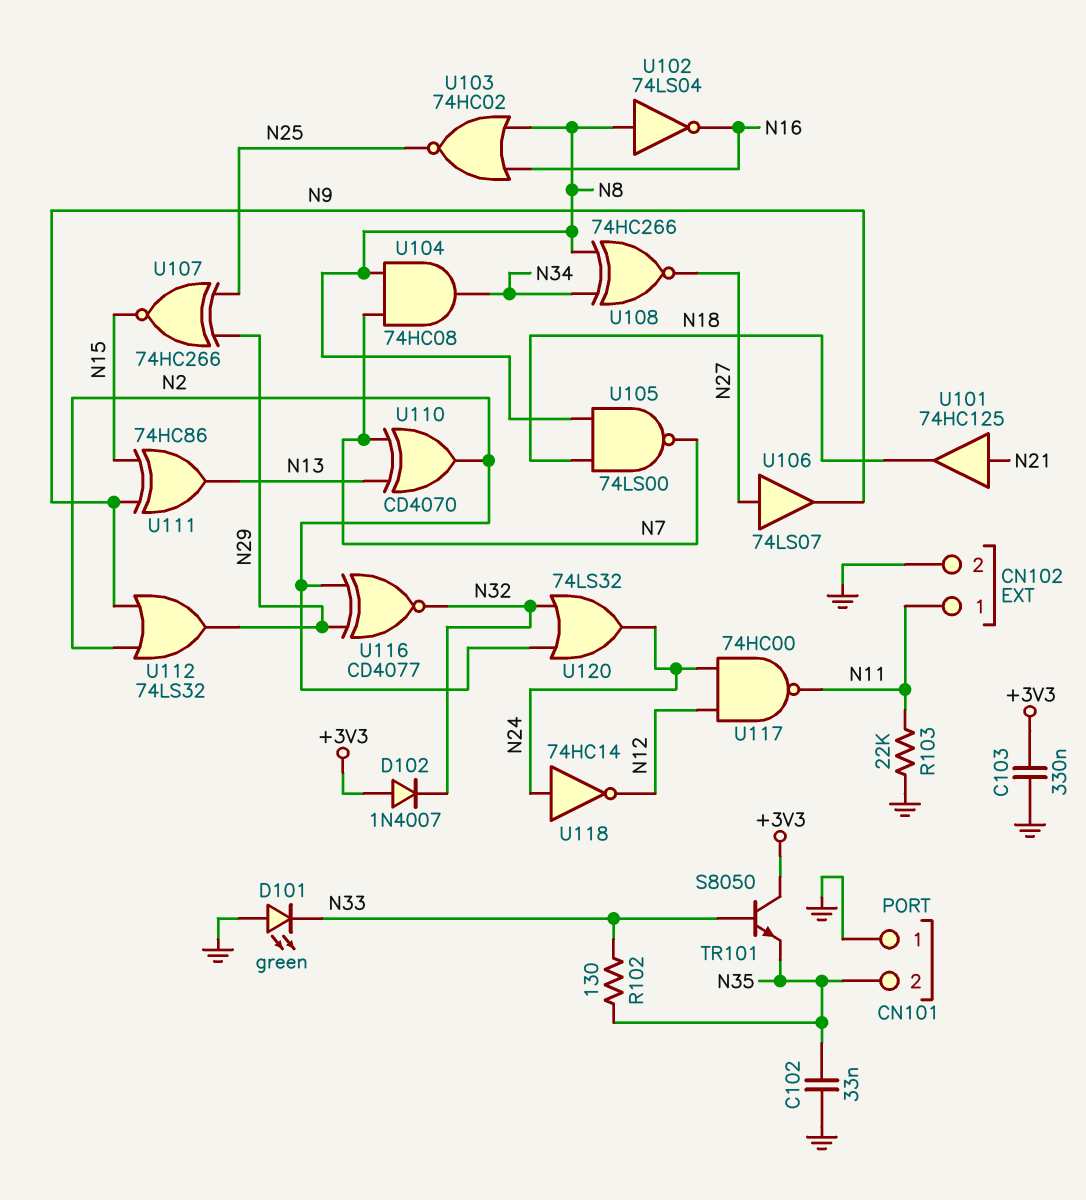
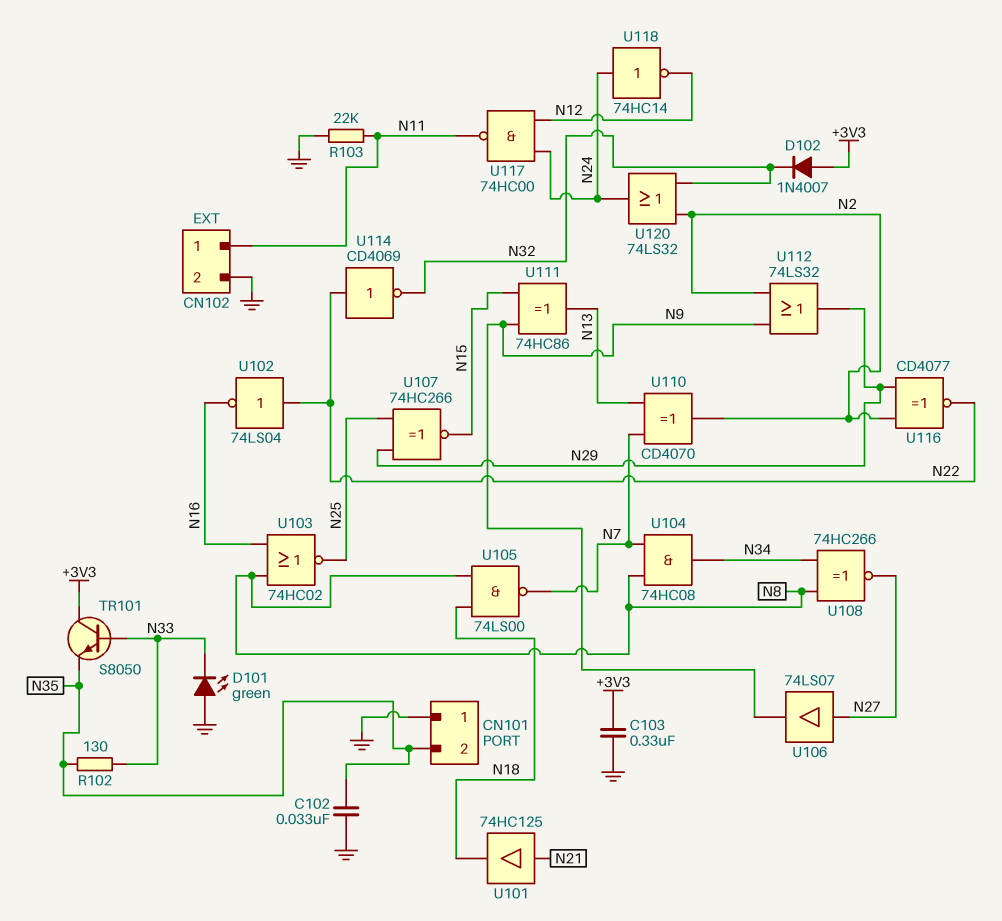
U102: NOT 74LS04 (in N8, out N16) -> NOT 74LS04 (in N22, out N16)
U114: none -> NOT CD4069 (in N22, out N32)
U116: XNOR CD4077 (in N2, in N29, out N32) -> XNOR CD4077 (in N2, in N29, out N22)

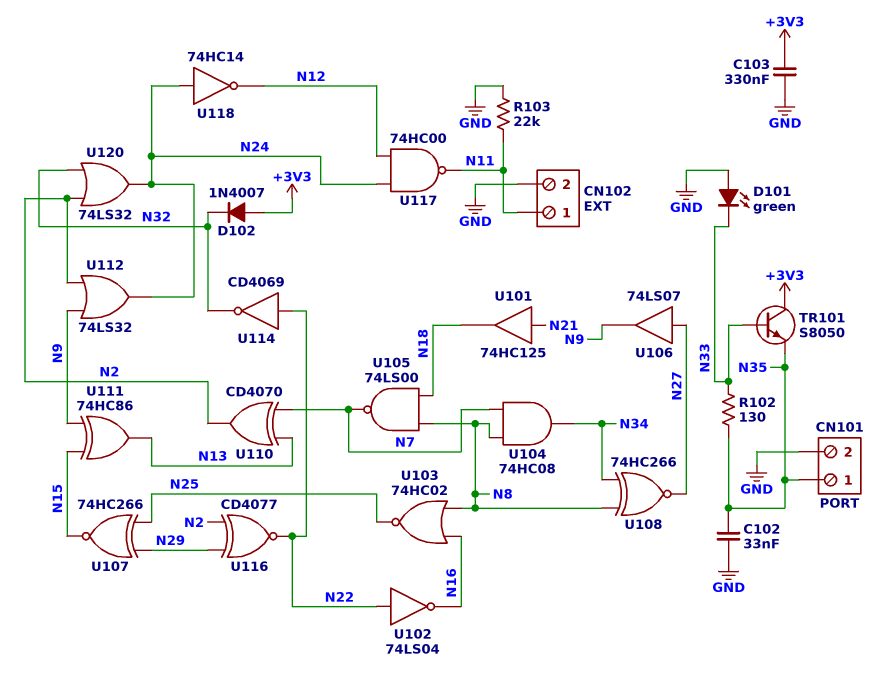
CN101 pin 1: GND -> N35
CN101 pin 2: N35 -> GND
U112: OR 74LS32 (in N2, in N9, out N29) -> OR 74LS32 (in N2, in N9, out N24)

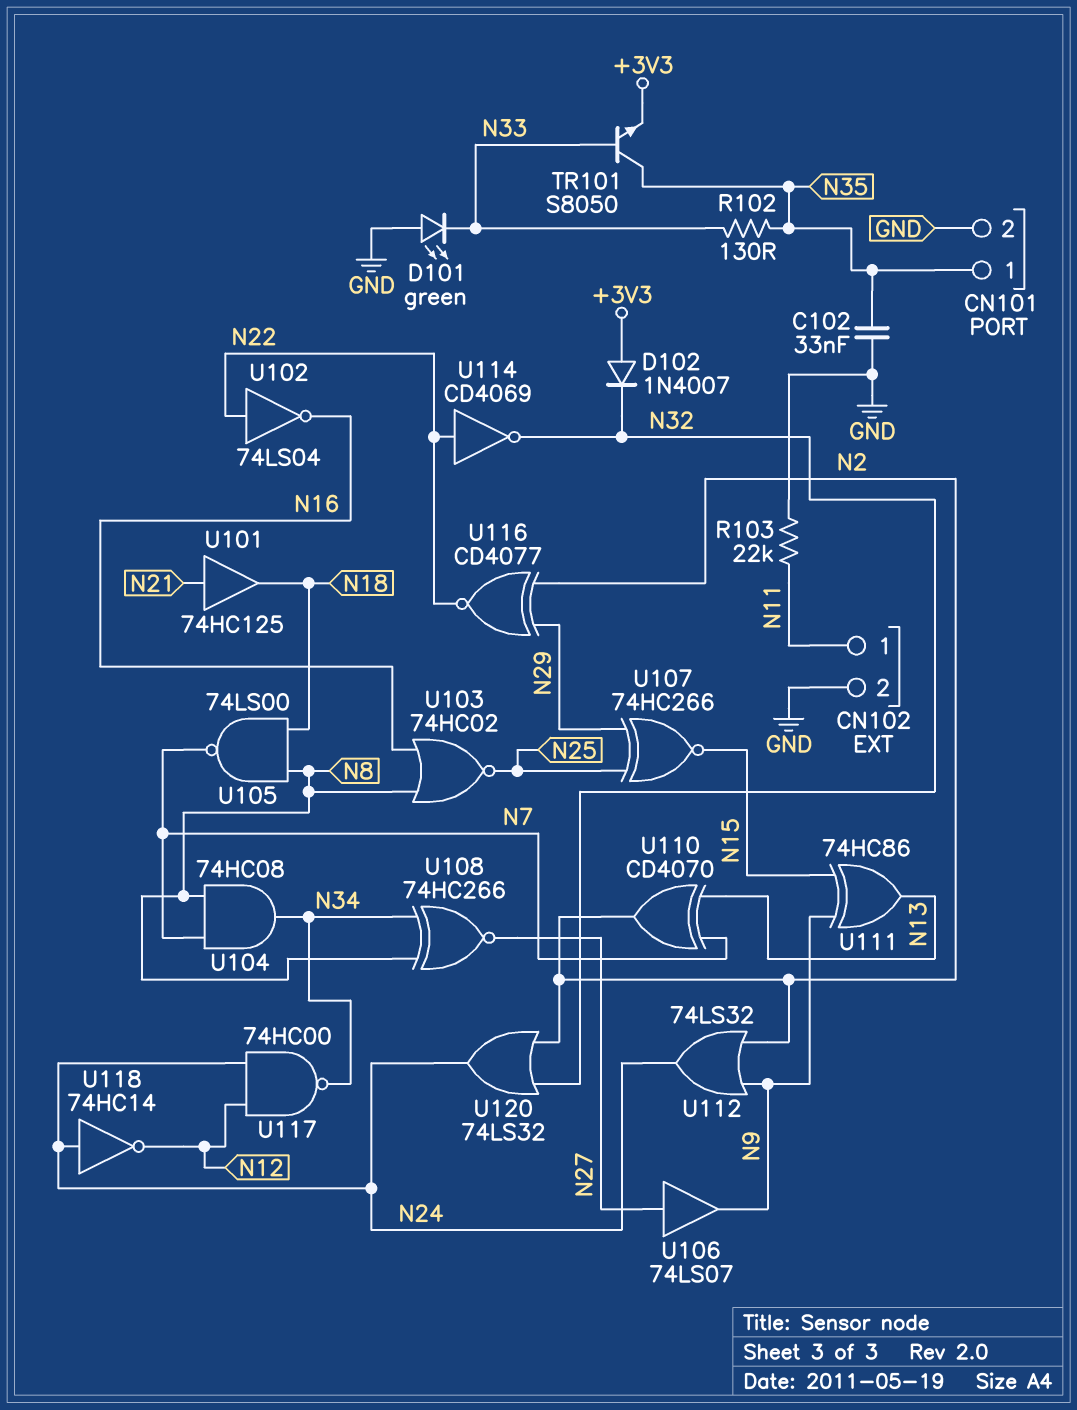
C103: 330nF (+3V3, GND) -> none
TR101: NPN S8050 (B N33, C +3V3, E N35) -> NPN S8050 (B N33, C N35, E +3V3)
U117: NAND 74HC00 (in N12, in N24, out N11) -> NAND 74HC00 (in N12, in N24, out N34)

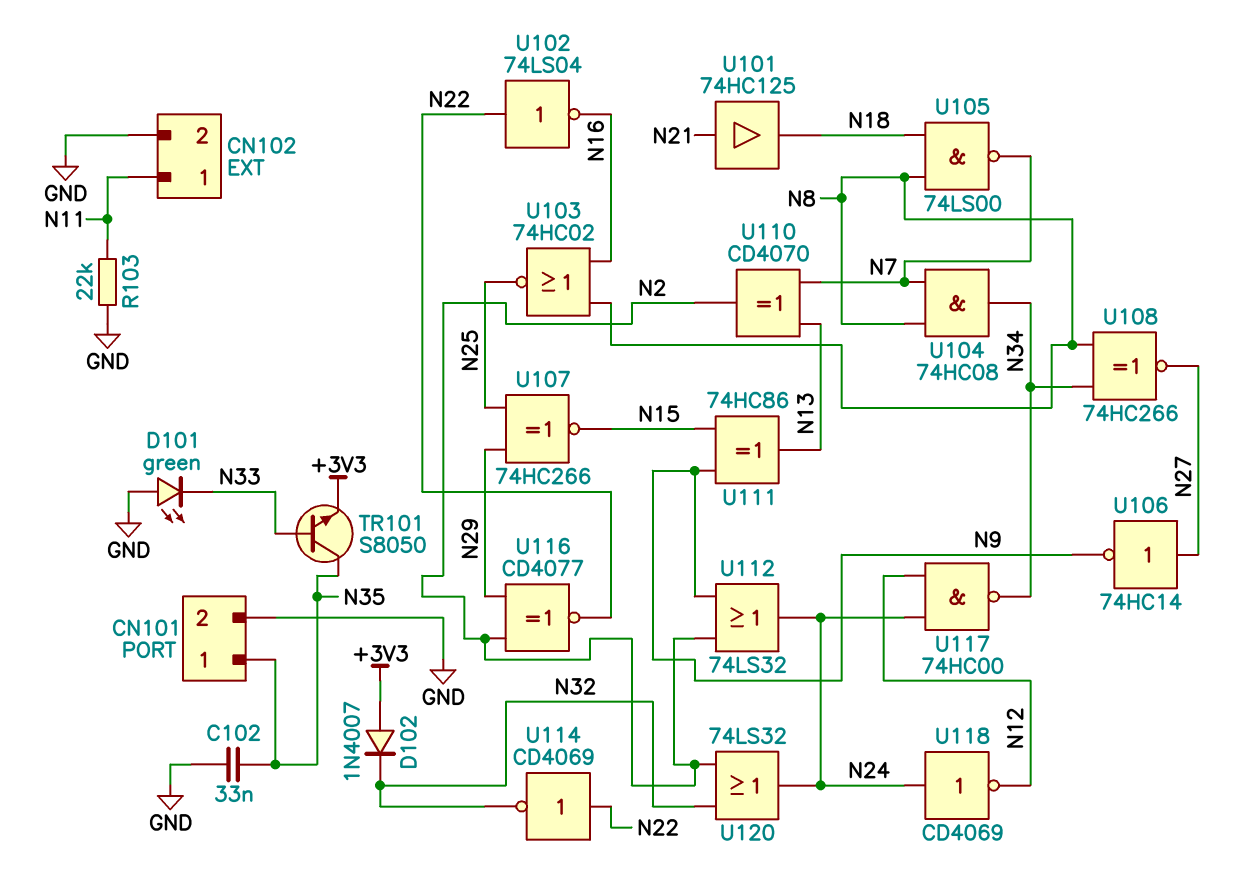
R102: 130 (N33, N35) -> none
U106: buffer 74LS07 (in N27, out N9) -> NOT 74HC14 (in N27, out N9)
U118: NOT 74HC14 (in N24, out N12) -> NOT CD4069 (in N24, out N12)

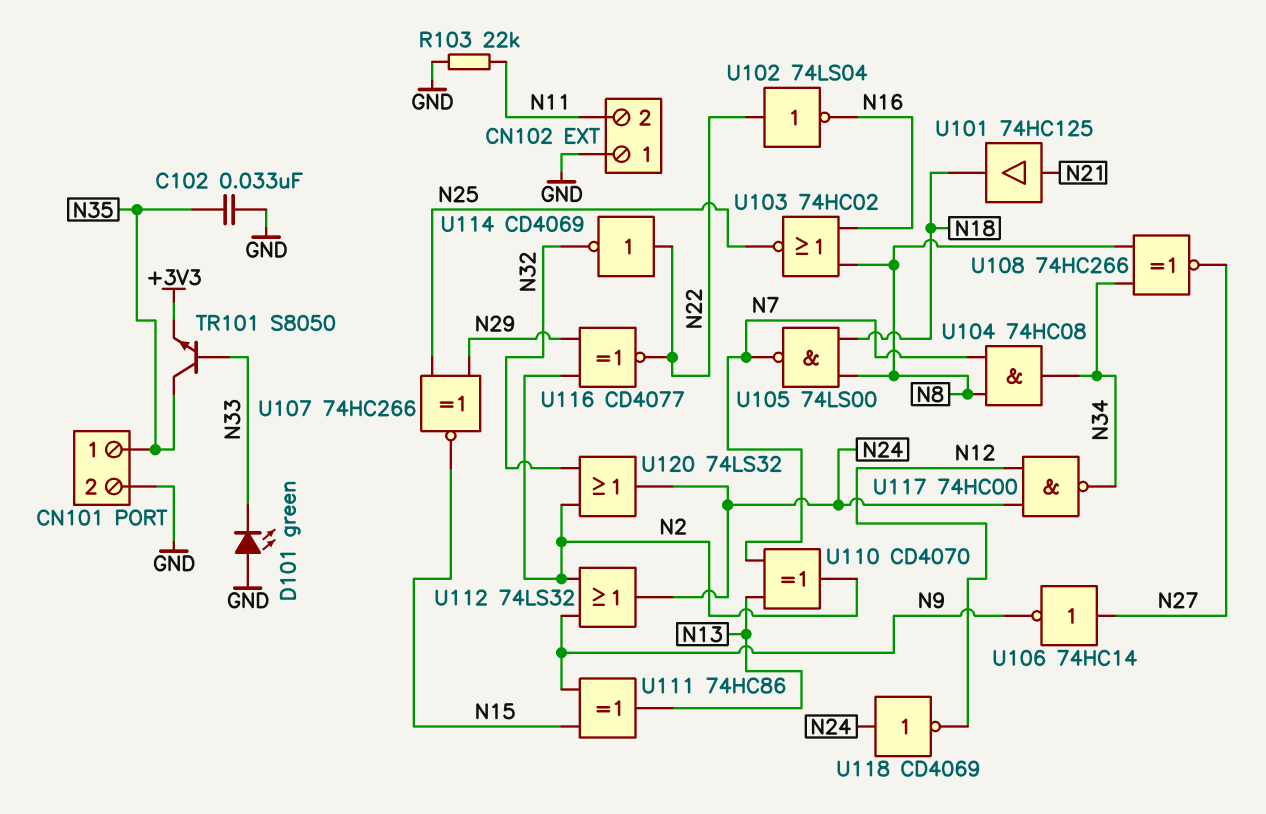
CN102 pin 1: N11 -> GND
CN102 pin 2: GND -> N11
D102: diode 1N4007 (A +3V3, K N32) -> none

